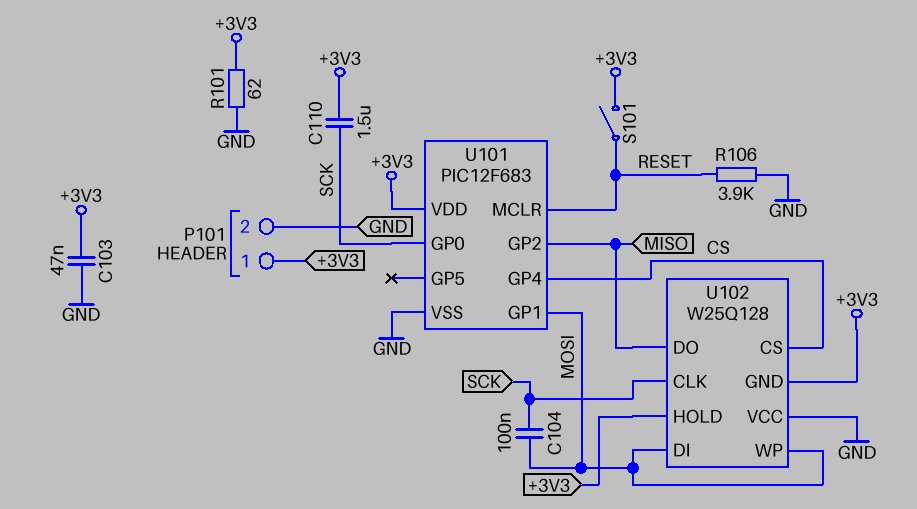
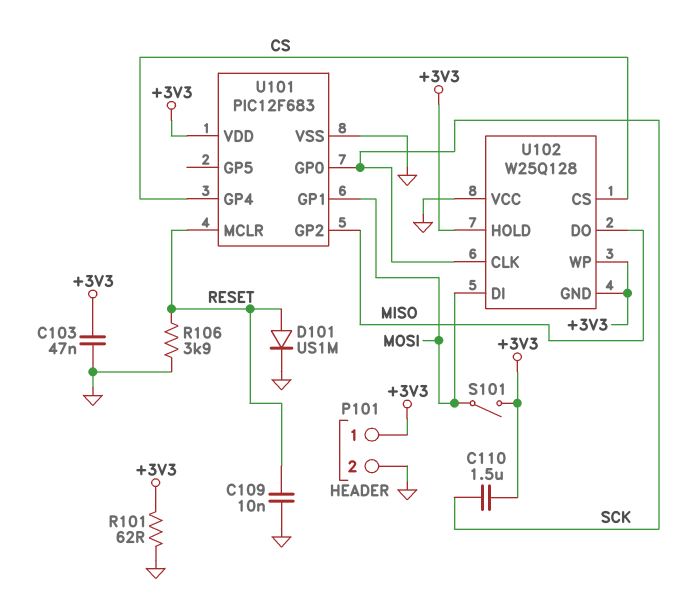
C104: 100nF (MOSI, SCK) -> none
C109: none -> 10nF (GND, RESET)
D101: none -> diode US1M (A RESET, K GND)
S101: switch (+3V3, RESET) -> switch (+3V3, MOSI)
U102 pin WP: MOSI -> +3V3

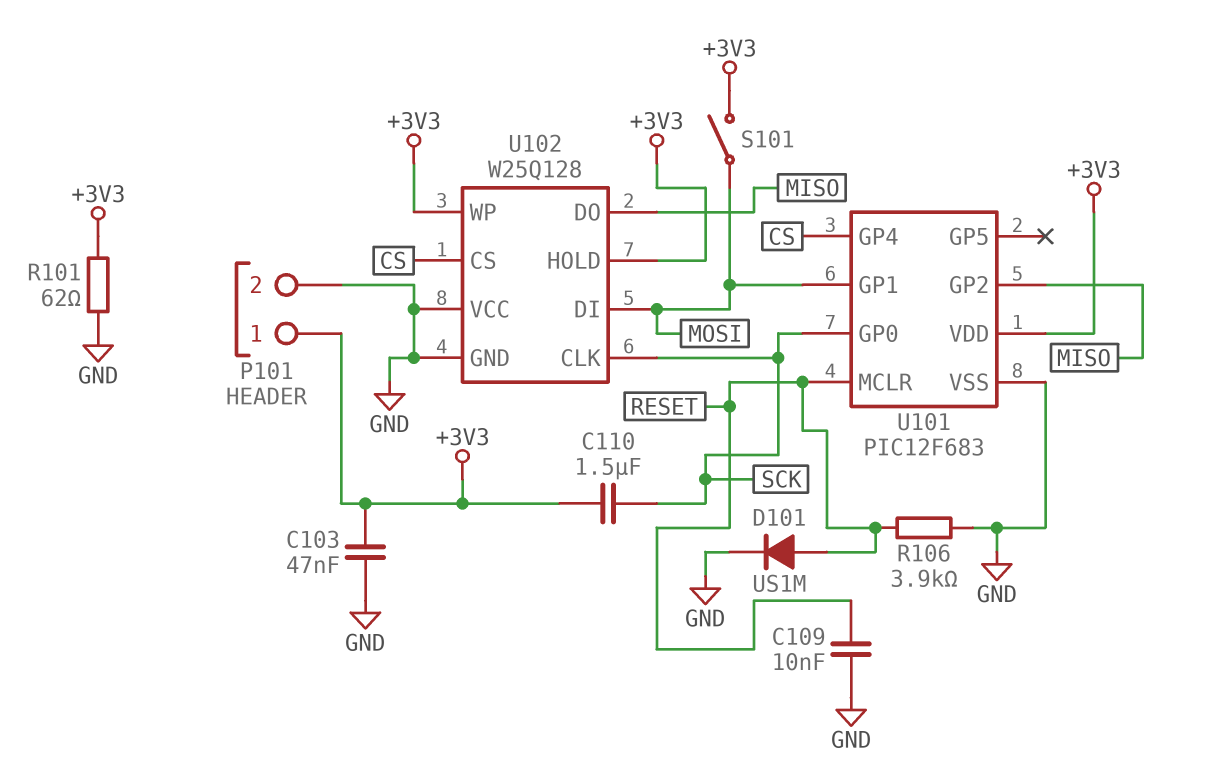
U102 pin GND: +3V3 -> GND

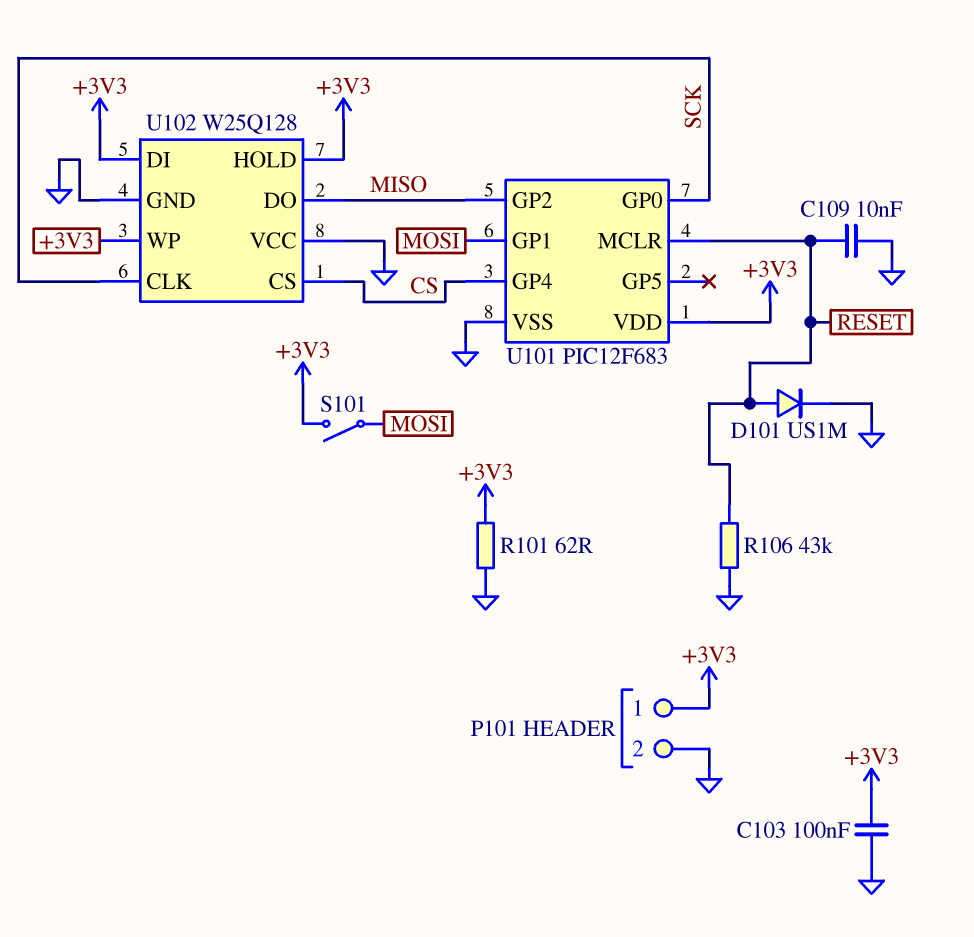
C103: 47nF (+3V3, GND) -> 100nF (+3V3, GND)
C110: 1.5uF (+3V3, SCK) -> none
R106: 3.9k (GND, RESET) -> 43k (GND, RESET)
U102 pin DI: MOSI -> +3V3

